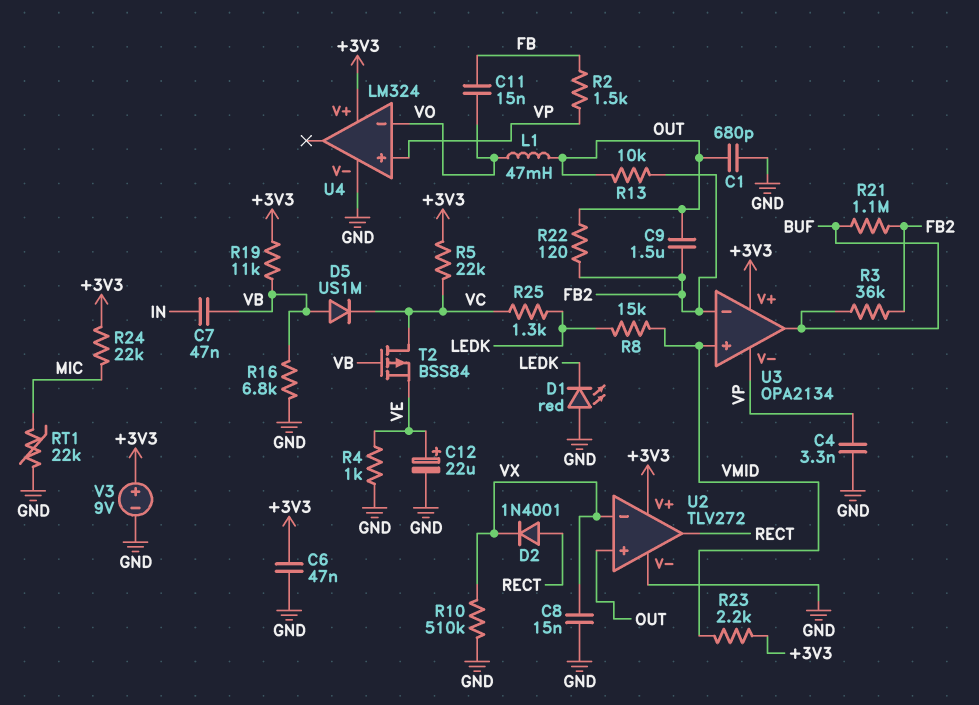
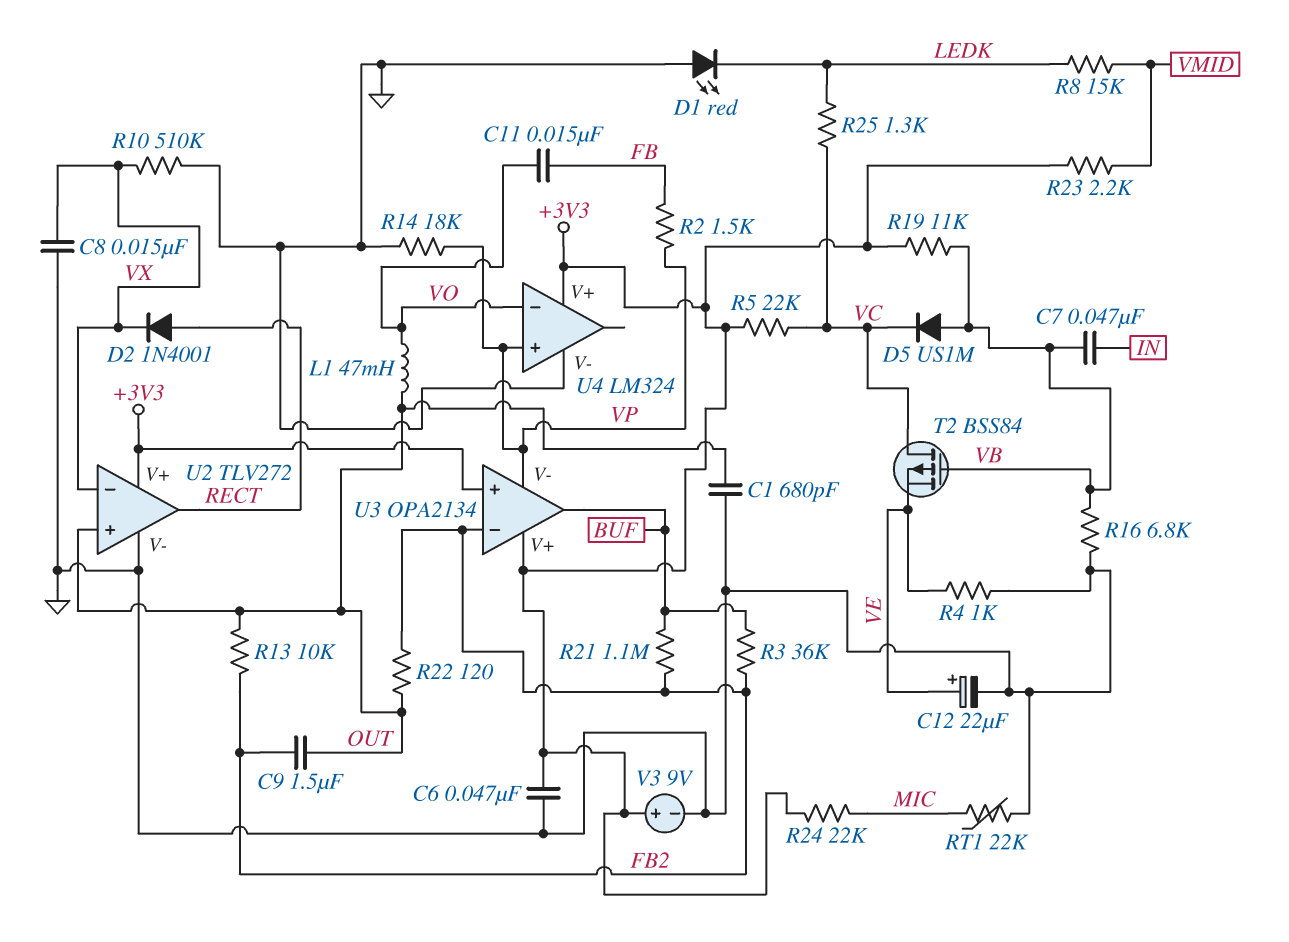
C4: 3.3nF (GND, VP) -> none
R14: none -> 18k (GND, VP)
U3 pin in+: VMID -> +3V3

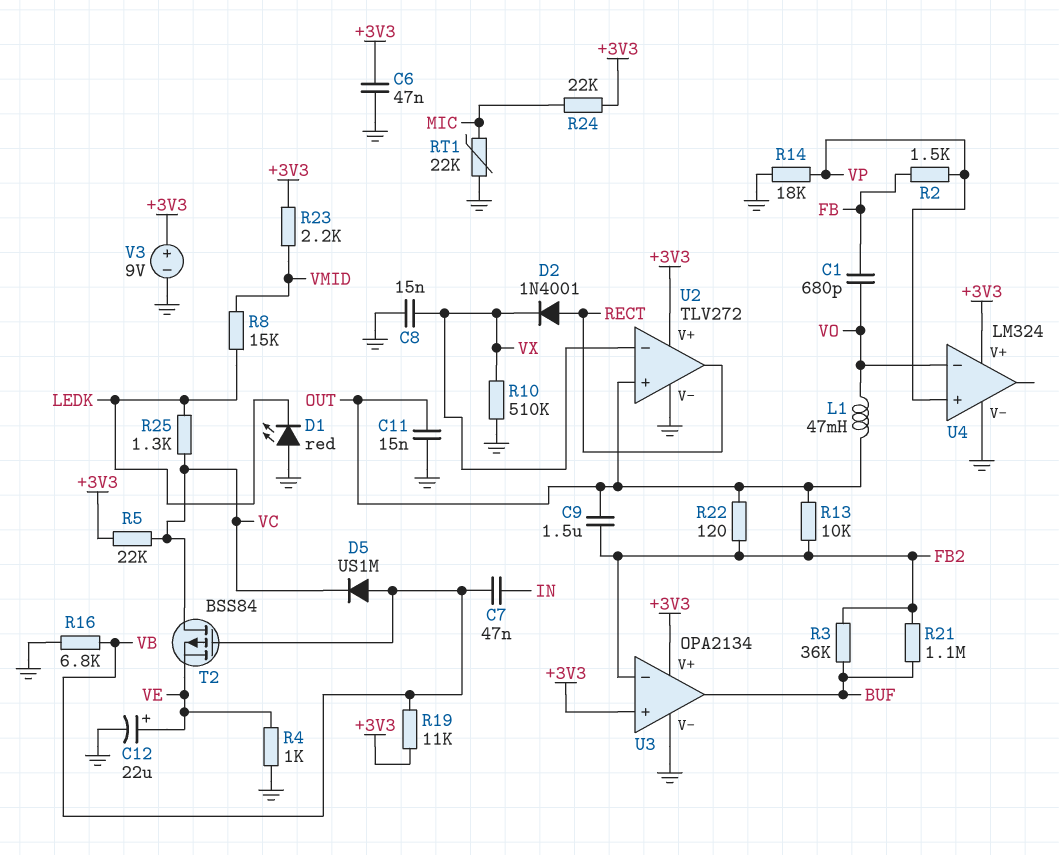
C1: 680pF (GND, OUT) -> 680pF (FB, VO)
C11: 15nF (FB, VO) -> 15nF (GND, OUT)
U3 pin V-: VP -> GND

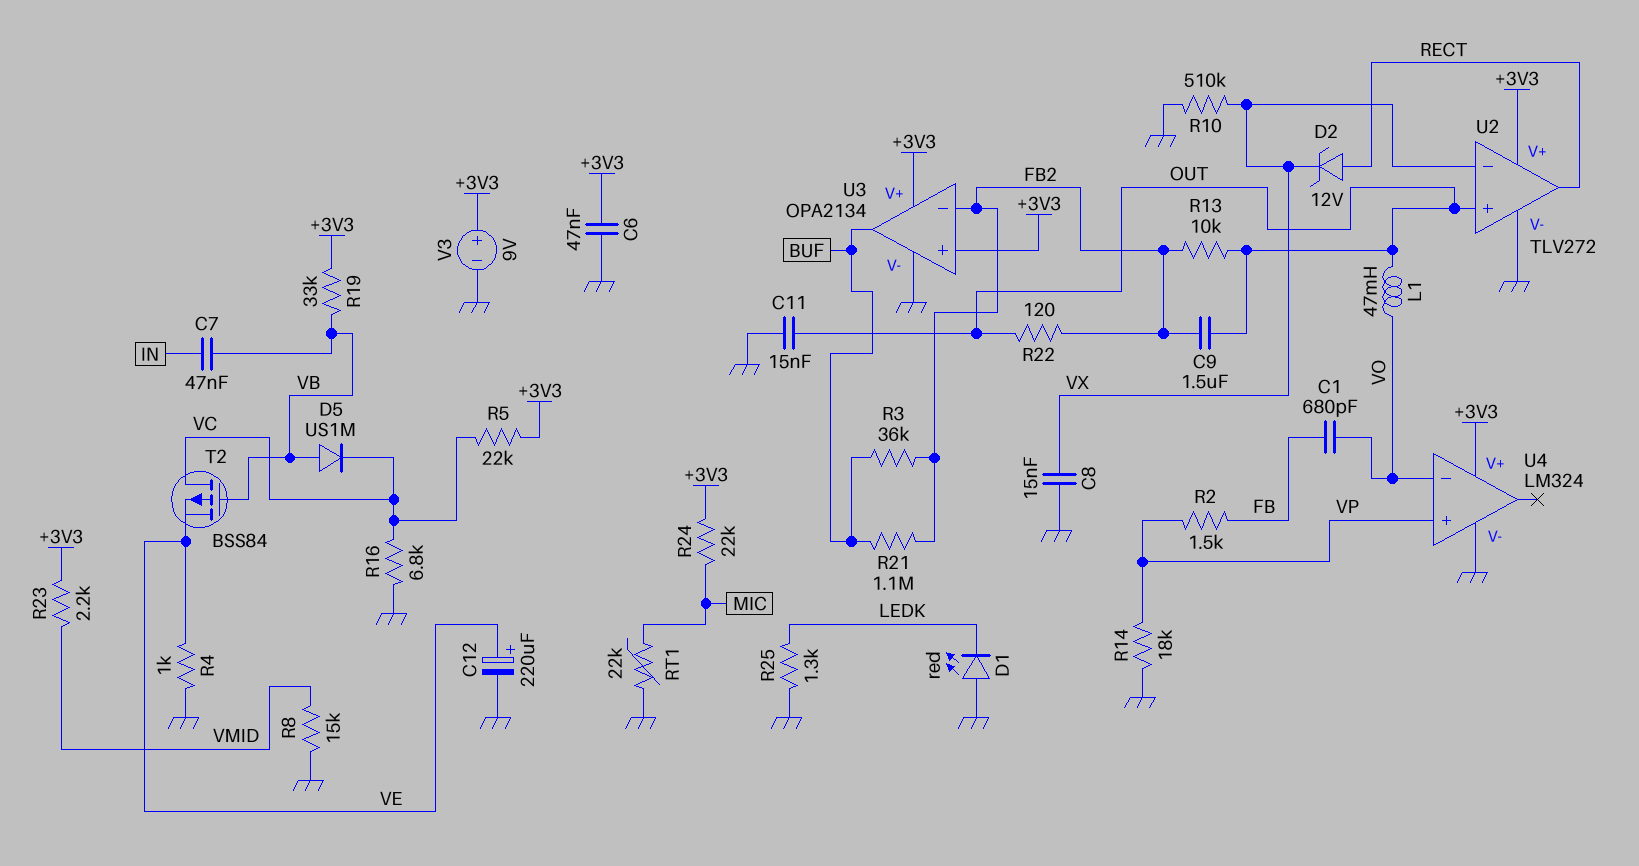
C12: 22uF (plus VE, minus GND) -> 220uF (plus VE, minus GND)
D2: diode 1N4001 (A RECT, K VX) -> zener 12V (A RECT, K VX)
R8: 15k (LEDK, VMID) -> 15k (GND, VMID)
R16: 6.8k (GND, VB) -> 6.8k (GND, VC)
R19: 11k (+3V3, VB) -> 33k (+3V3, VB)
R25: 1.3k (LEDK, VC) -> 1.3k (GND, LEDK)

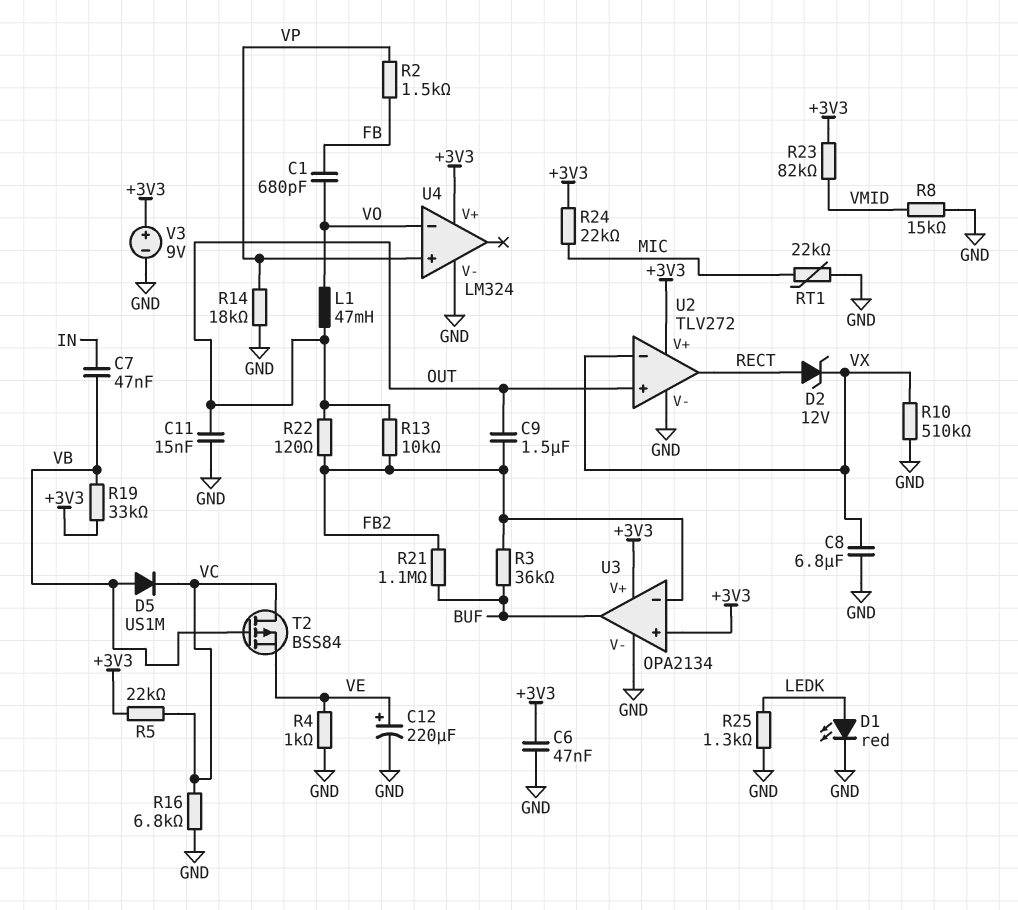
C8: 15nF (GND, VX) -> 6.8uF (GND, VX)
D1: LED red (A GND, K LEDK) -> LED red (A LEDK, K GND)
R23: 2.2k (+3V3, VMID) -> 82k (+3V3, VMID)

